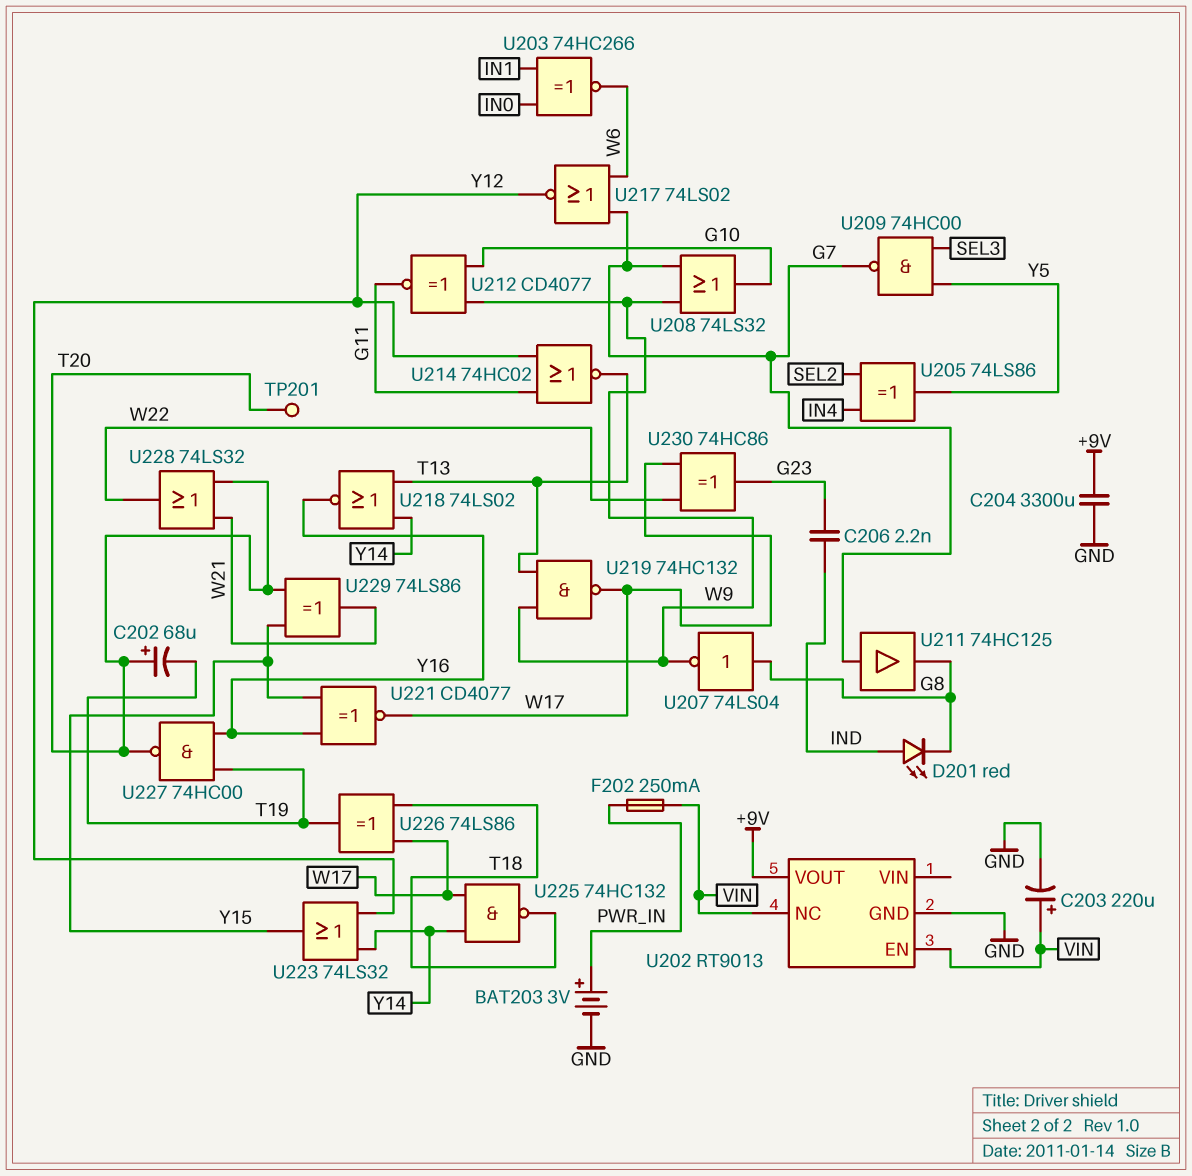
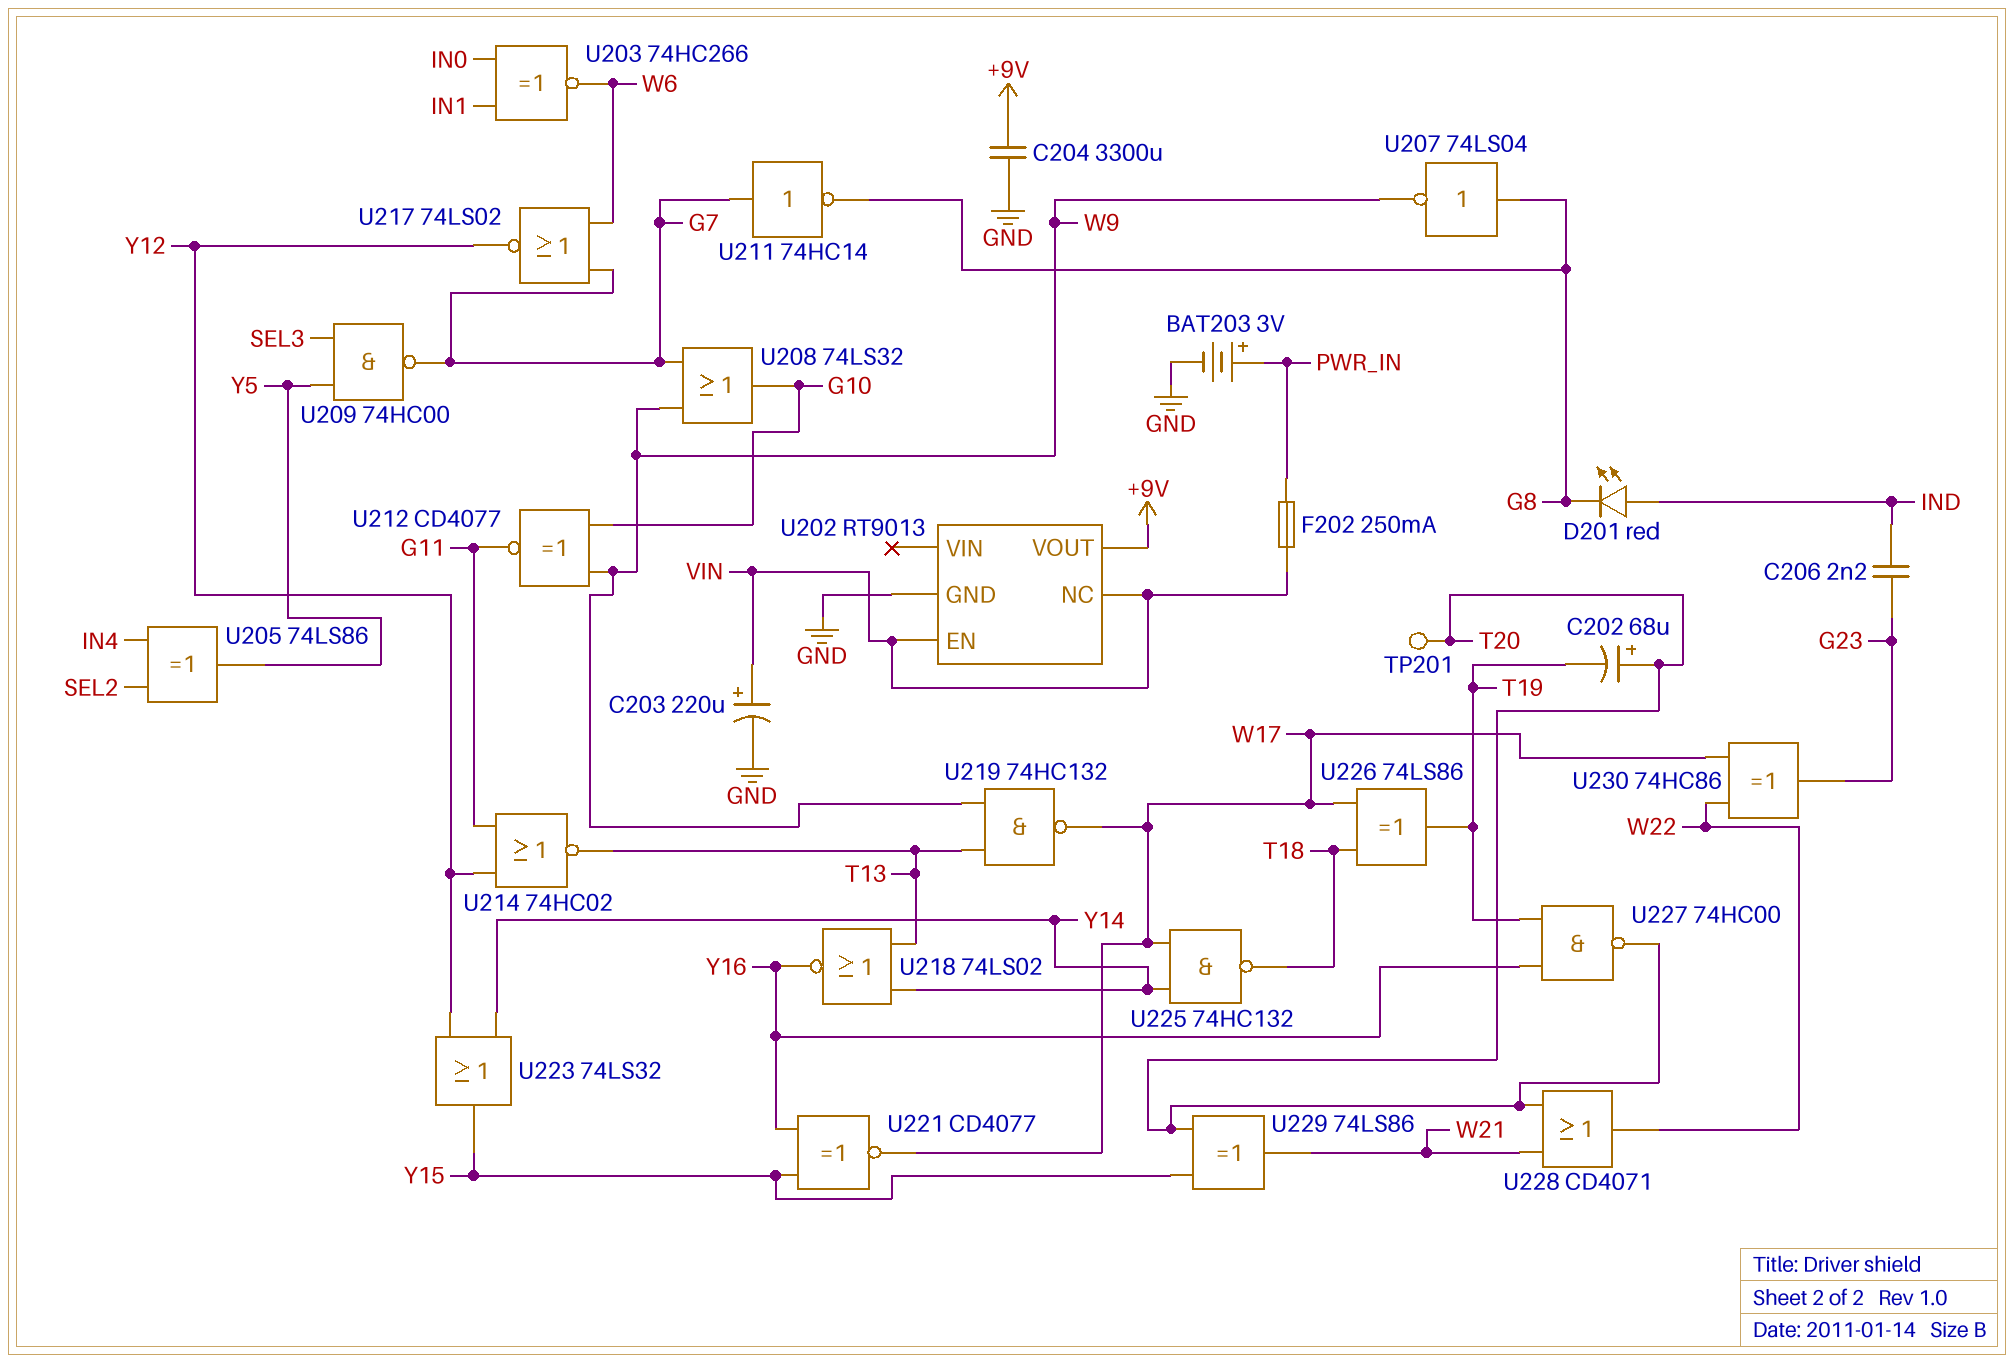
U211: buffer 74HC125 (in G7, out G8) -> NOT 74HC14 (in G7, out G8)
U228: OR 74LS32 (in T20, in W21, out W22) -> OR CD4071 (in T20, in W21, out W22)

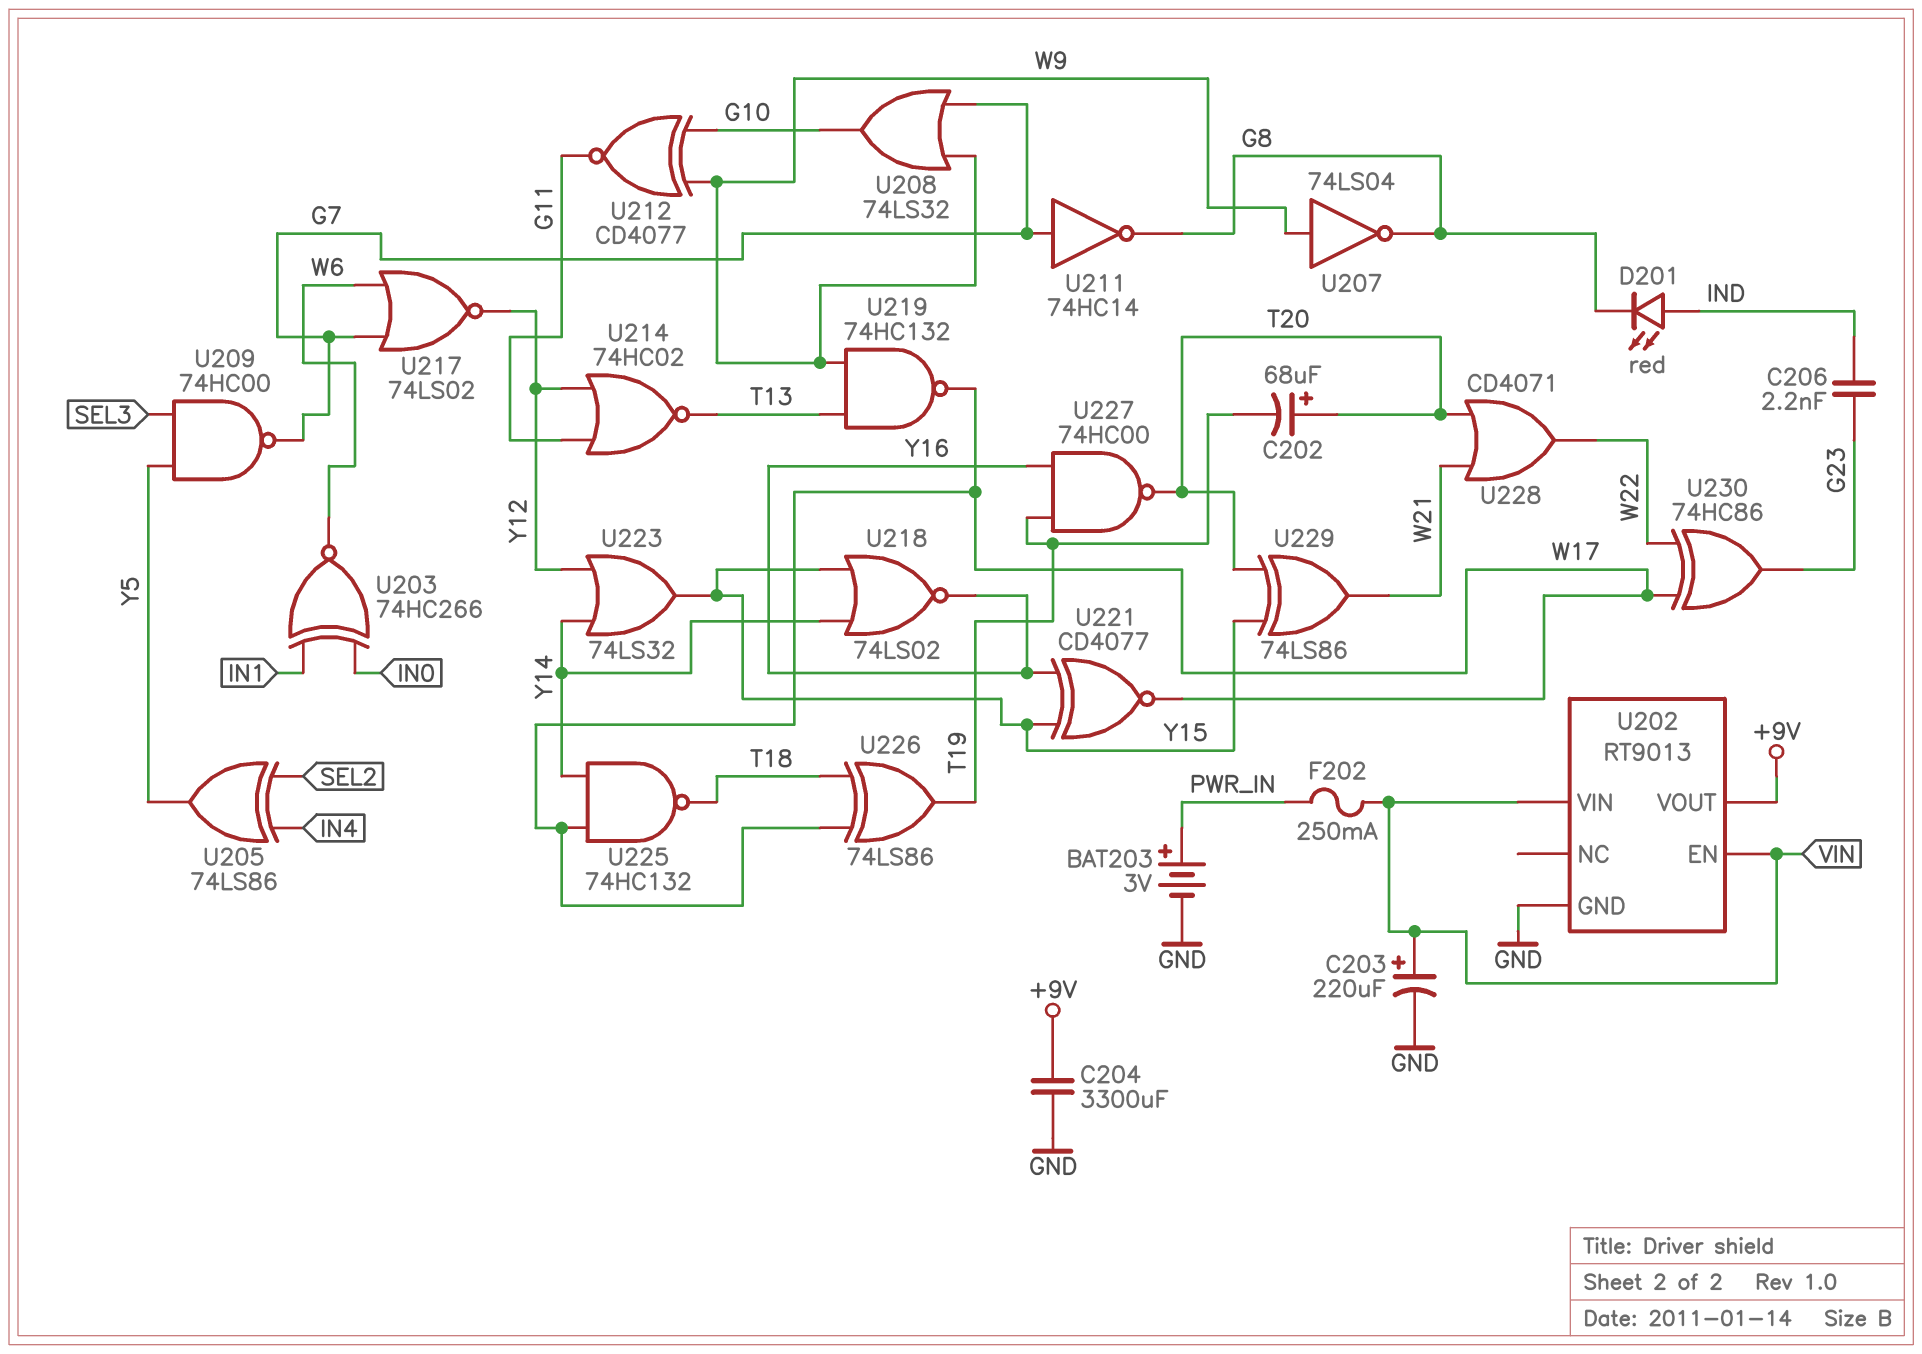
TP201: test point (T20) -> none
U202 pin NC: VIN -> none
U202 pin VIN: none -> VIN
U207: NOT 74LS04 (in G8, out W9) -> NOT 74LS04 (in W9, out G8)
U218: NOR 74LS02 (in T13, in Y14, out Y16) -> NOR 74LS02 (in Y14, in Y15, out Y16)

